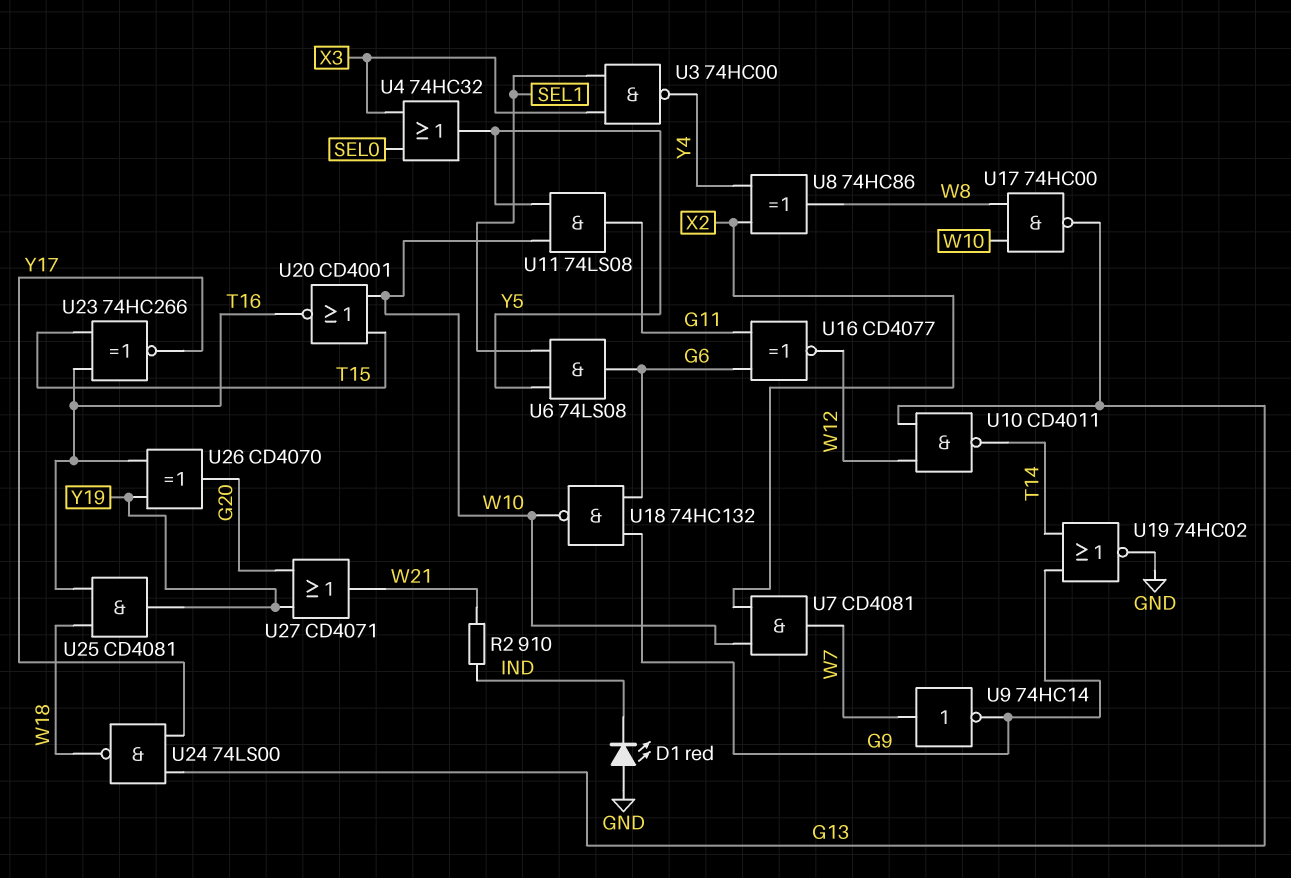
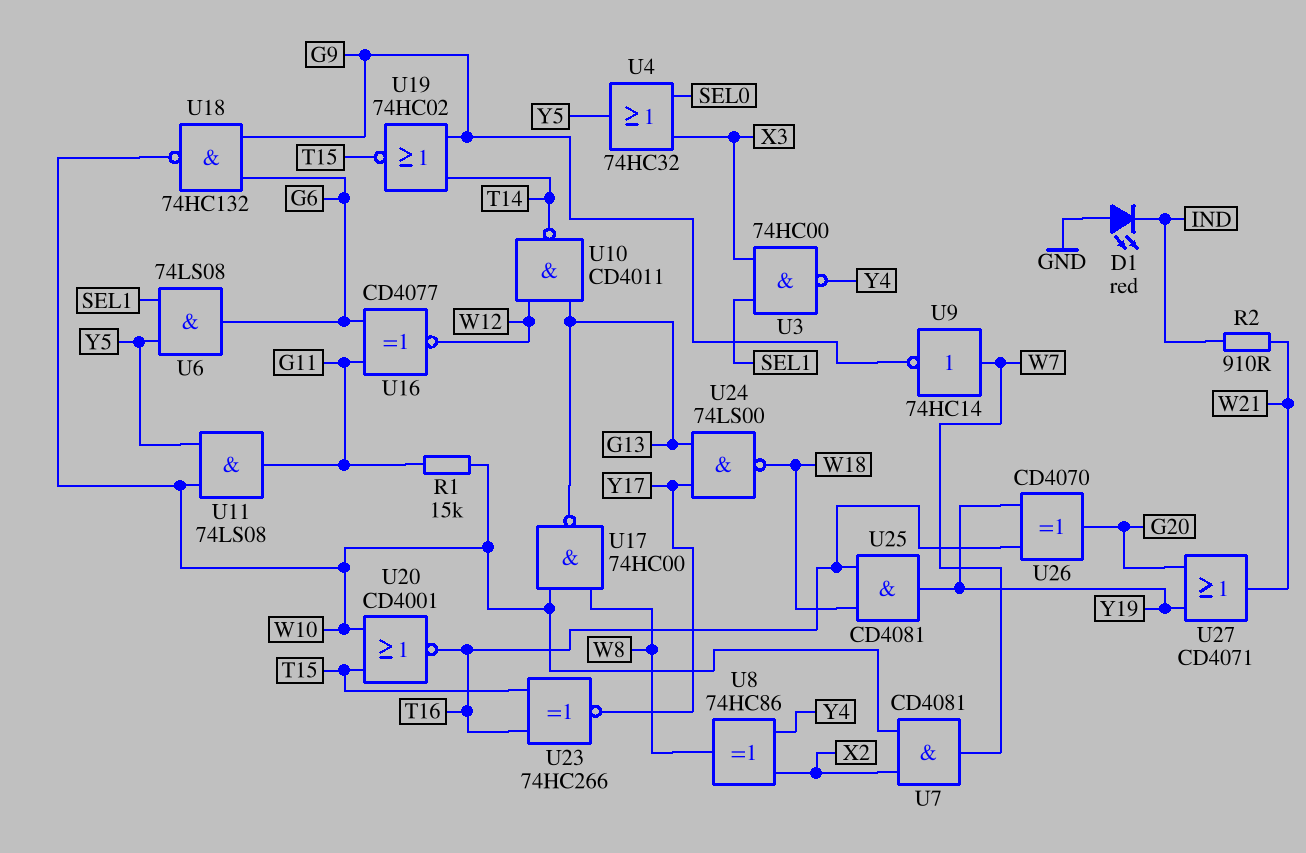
R1: none -> 15k (G11, W10)
U19: NOR 74HC02 (in G9, in T14, out GND) -> NOR 74HC02 (in G9, in T14, out T15)

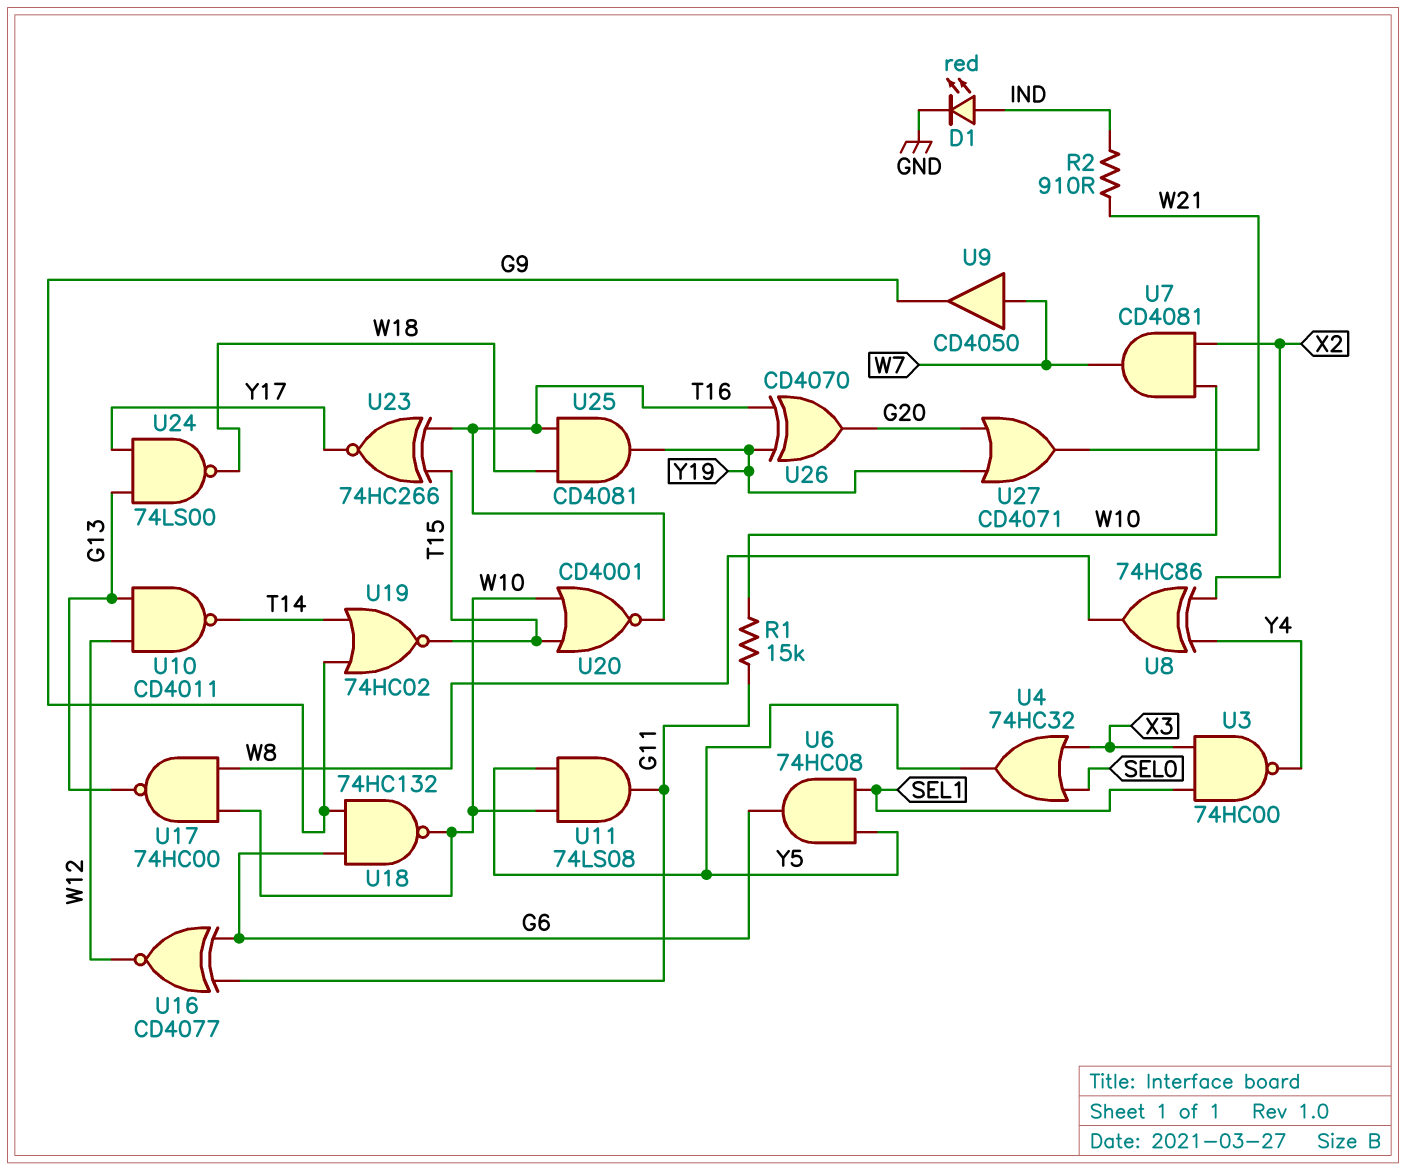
D1: LED red (A GND, K IND) -> LED red (A IND, K GND)
U6: AND 74LS08 (in SEL1, in Y5, out G6) -> AND 74HC08 (in SEL1, in Y5, out G6)
U9: NOT 74HC14 (in W7, out G9) -> buffer CD4050 (in W7, out G9)

